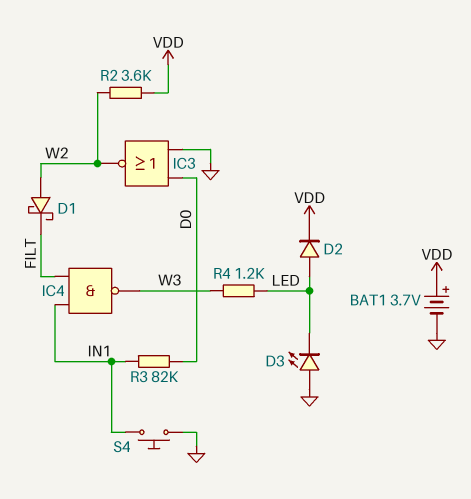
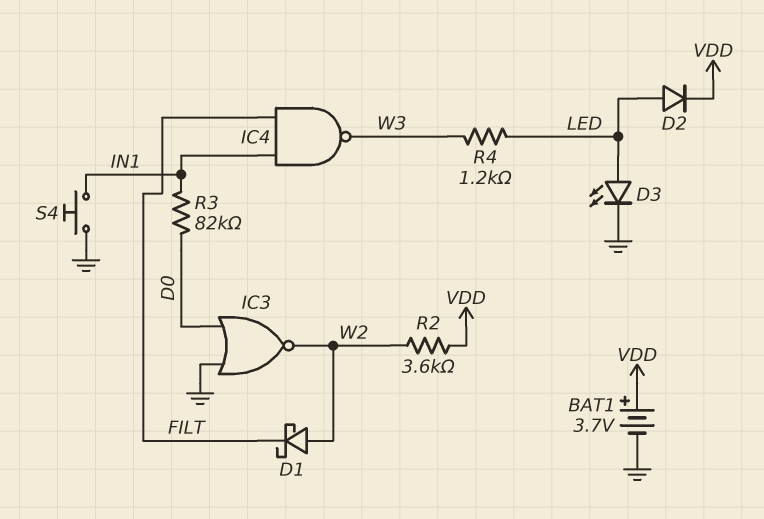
D3: LED (A GND, K LED) -> LED (A LED, K GND)

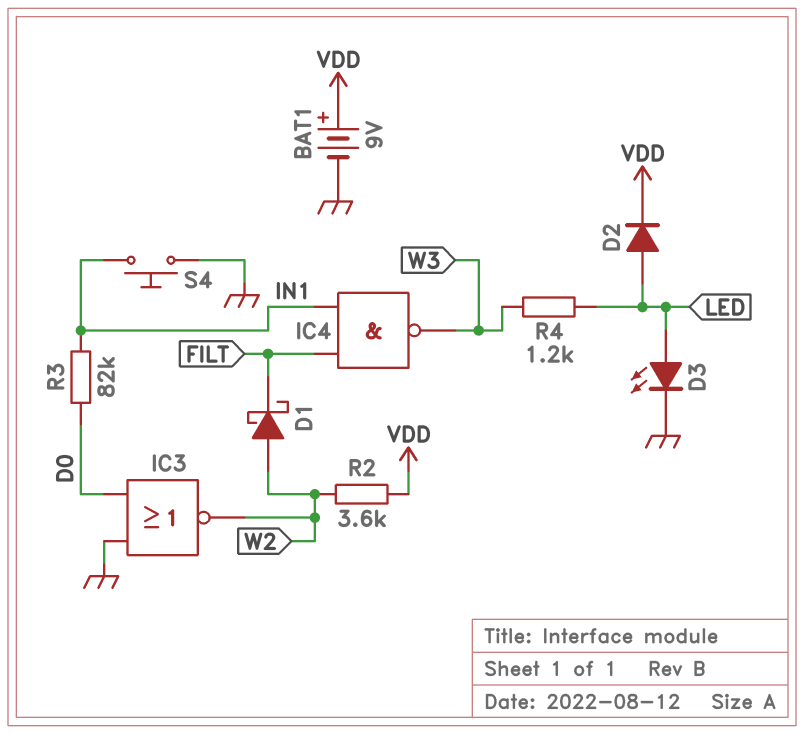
BAT1: 3.7V (plus VDD, minus GND) -> 9V (plus VDD, minus GND)

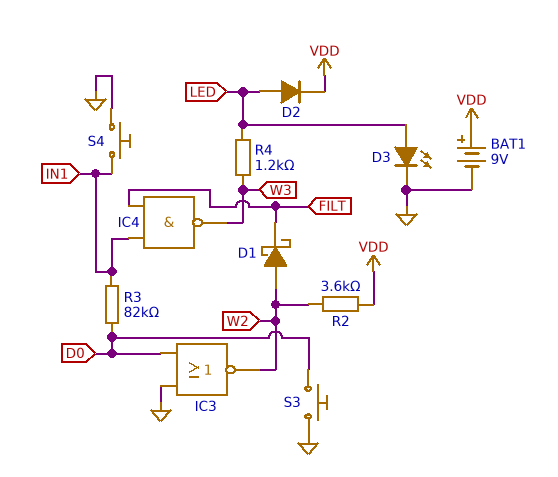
S3: none -> button (D0, GND)

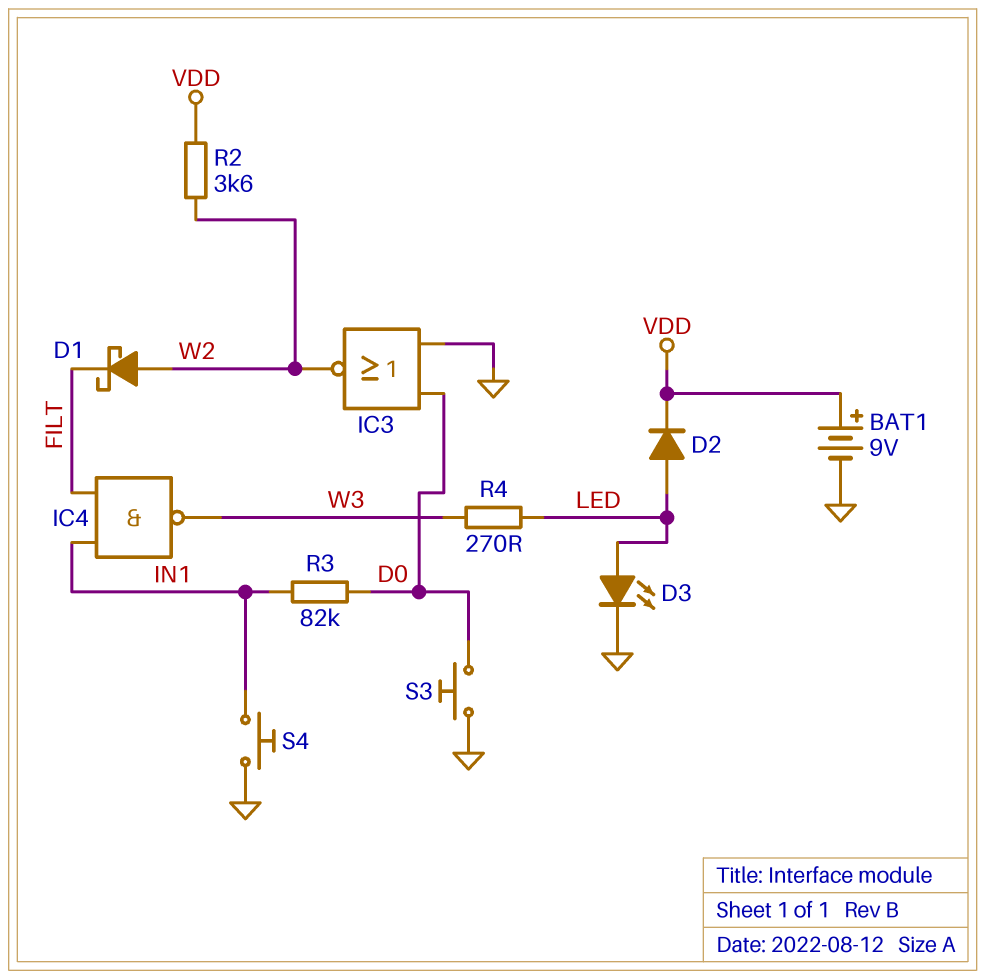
R4: 1.2k (LED, W3) -> 270 (LED, W3)

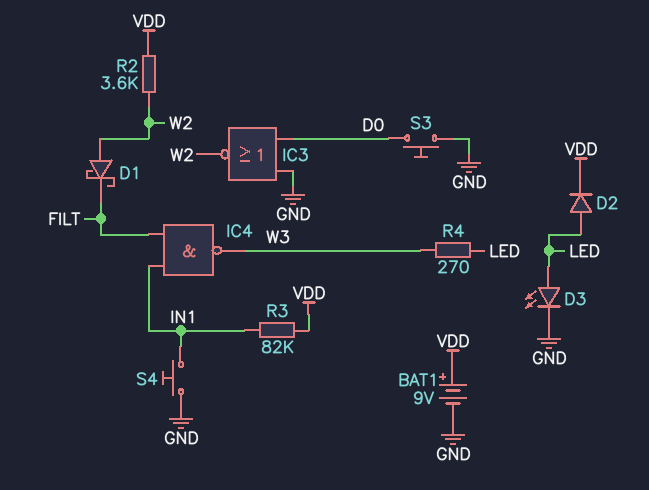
R3: 82k (D0, IN1) -> 82k (IN1, VDD)

